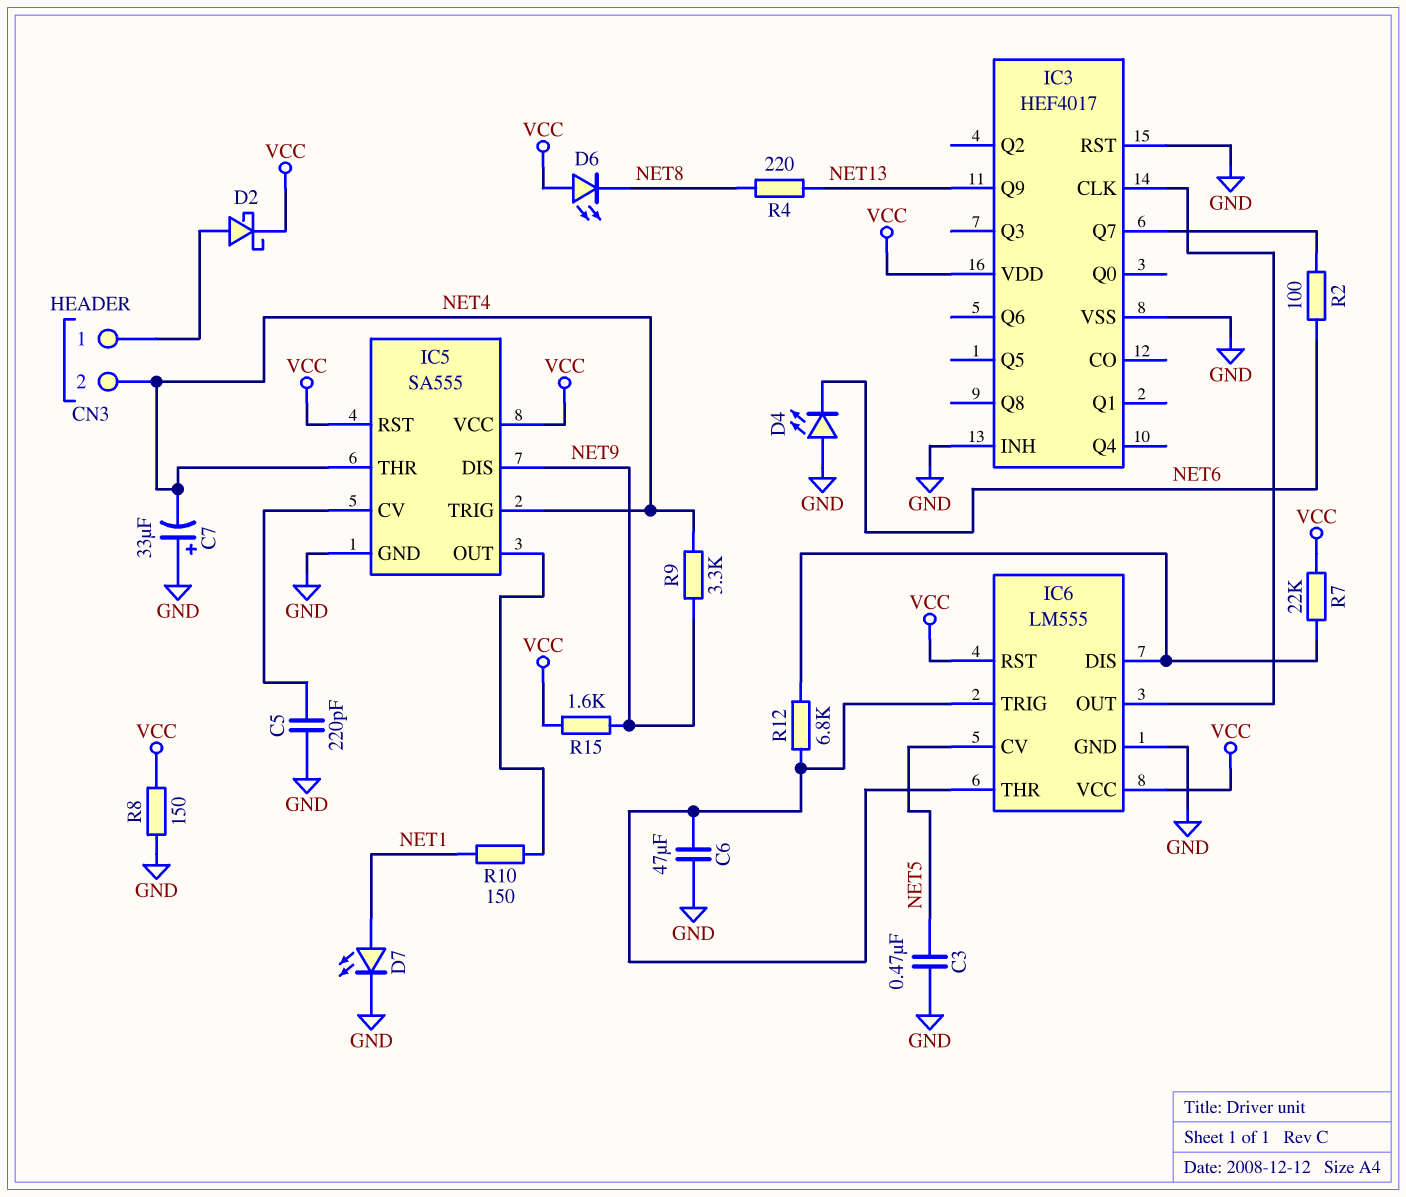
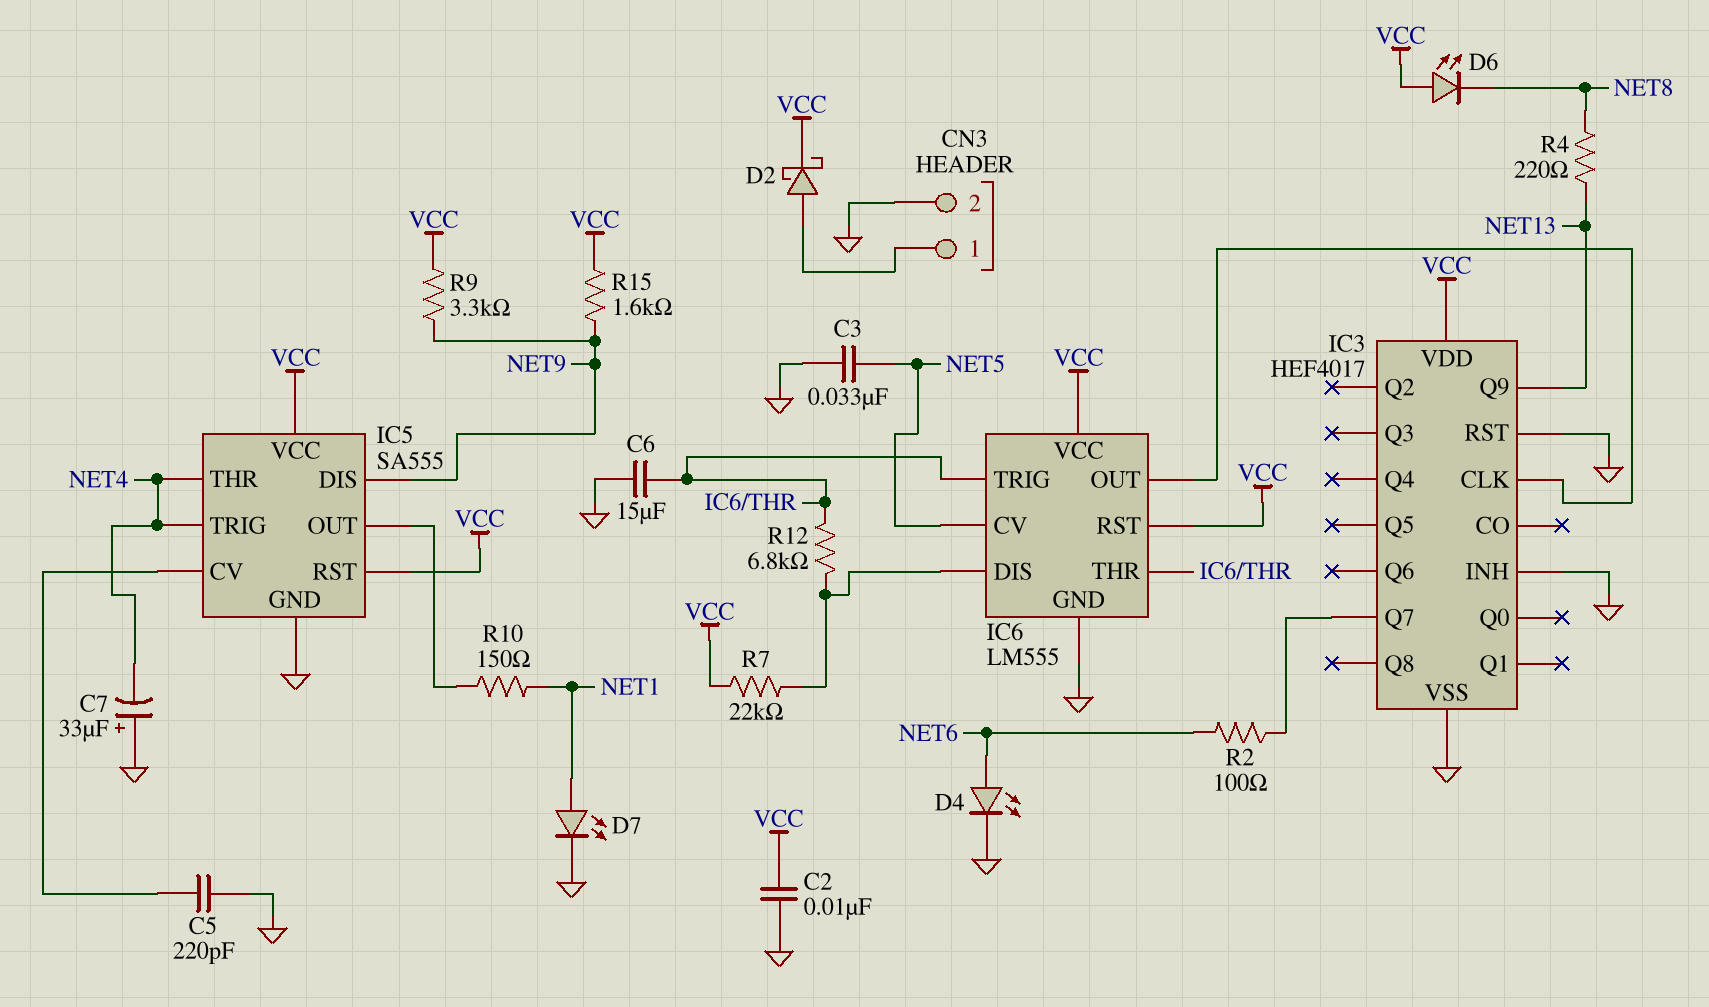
C2: none -> 10nF (GND, VCC)
C3: 470nF (GND, NET5) -> 33nF (GND, NET5)
C6: 47uF (GND, IC6/THR) -> 15uF (GND, IC6/THR)
CN3 pin 2: NET4 -> GND
D4: LED (A GND, K NET6) -> LED (A NET6, K GND)
R8: 150 (GND, VCC) -> none
R9: 3.3k (NET4, NET9) -> 3.3k (NET9, VCC)

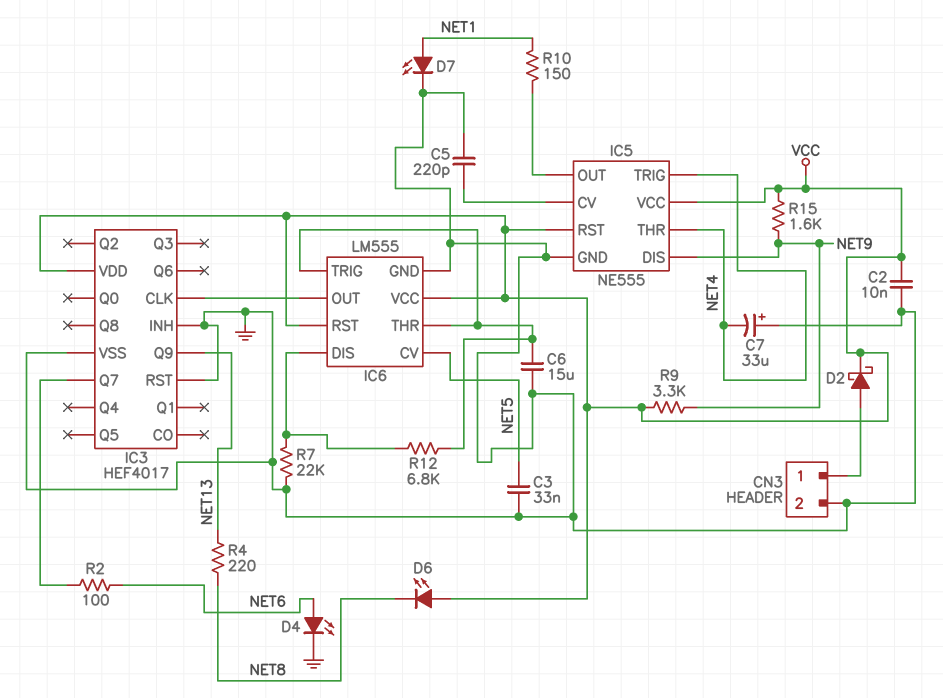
IC5: SA555 -> NE555
R7: 22k (IC6/DIS, VCC) -> 22k (GND, IC6/DIS)

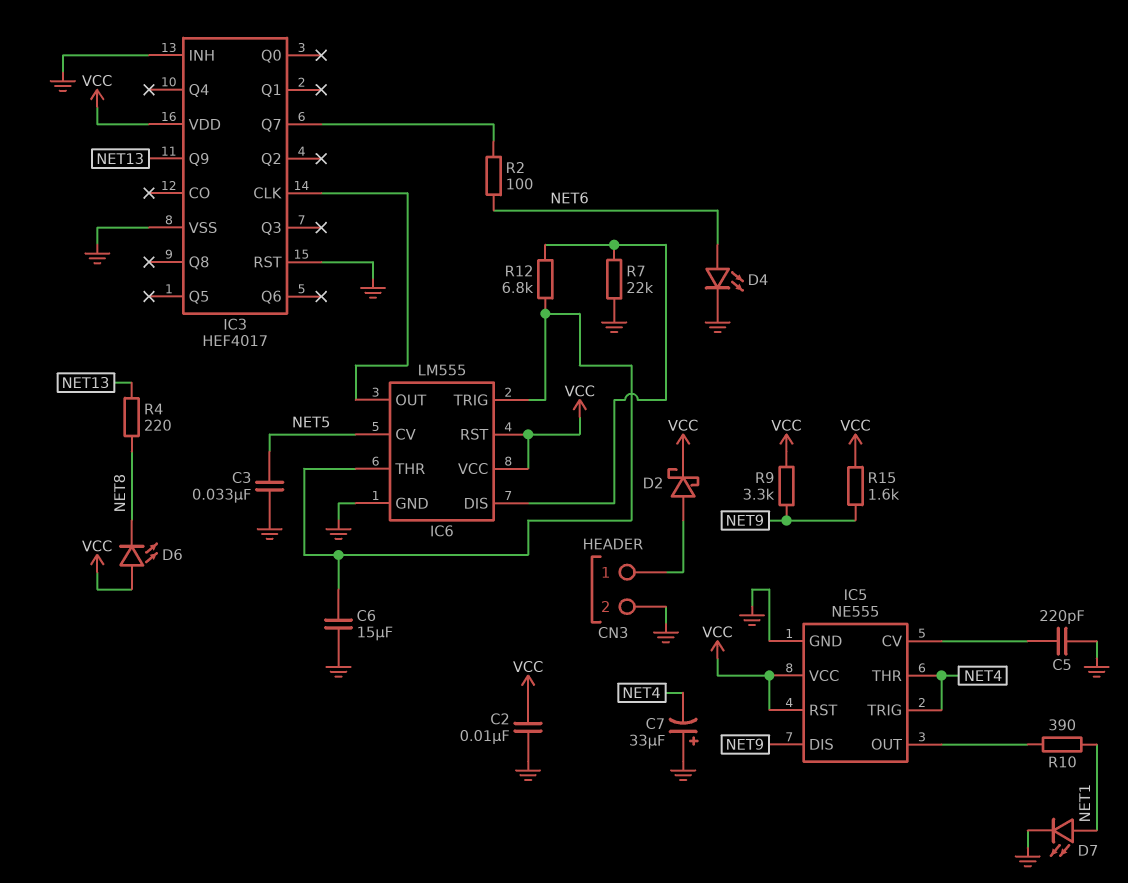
R10: 150 (IC5/OUT, NET1) -> 390 (IC5/OUT, NET1)

